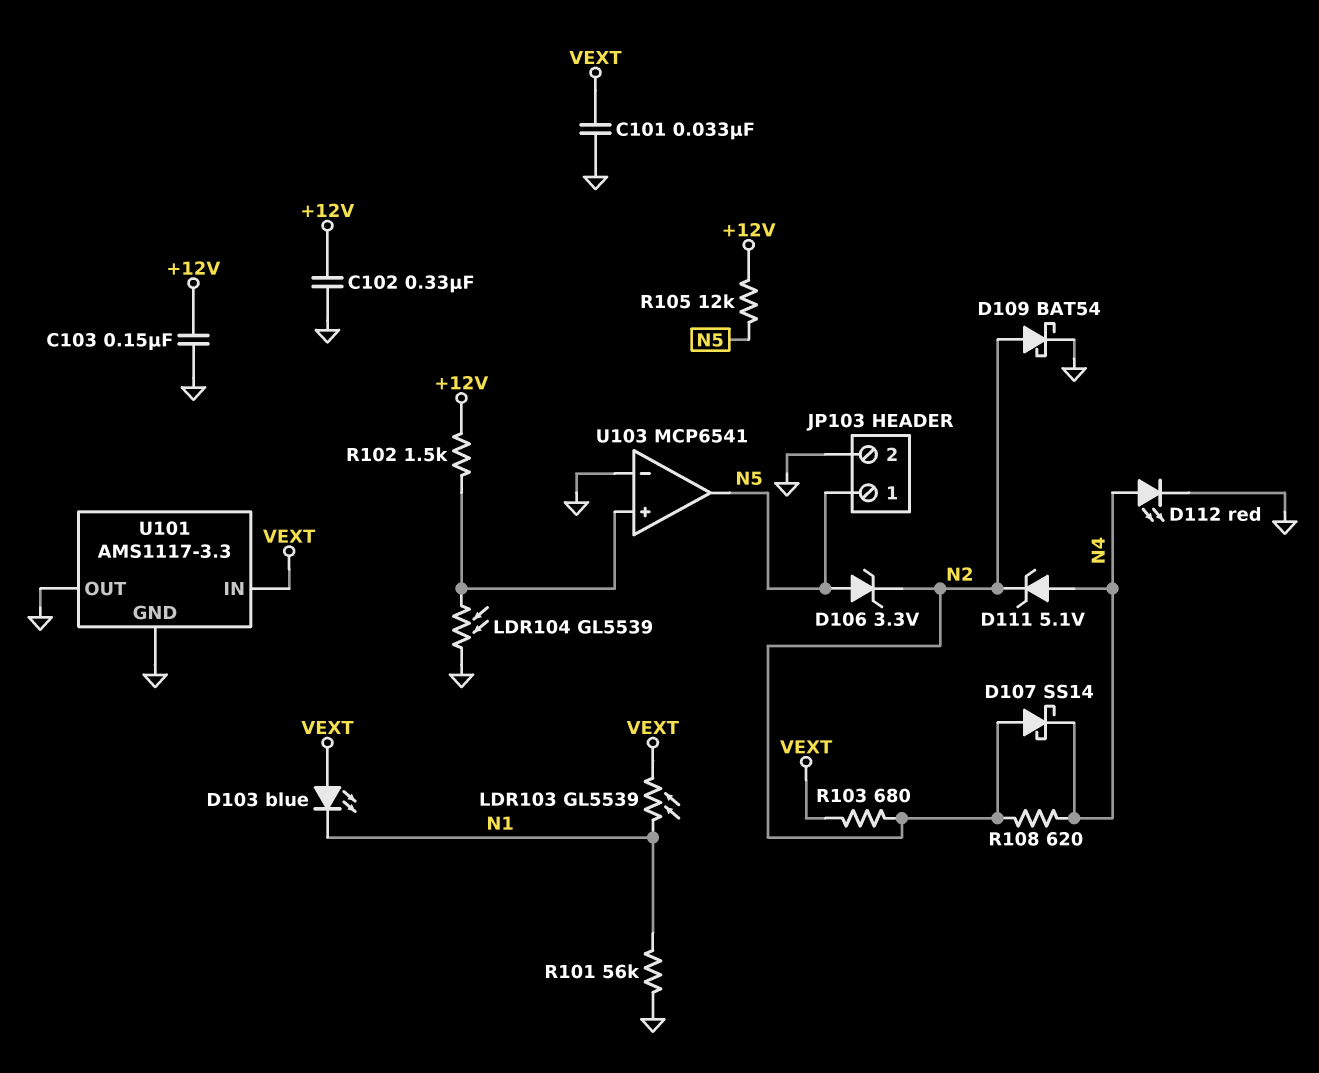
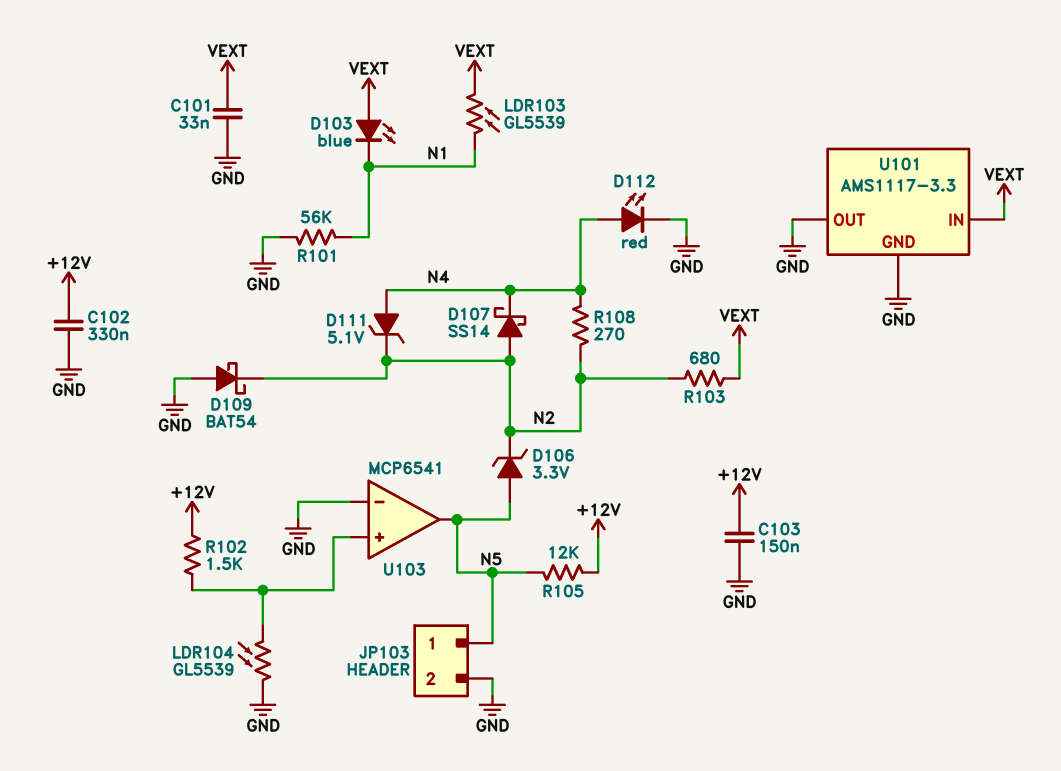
D109: schottky BAT54 (A N2, K GND) -> schottky BAT54 (A GND, K N2)
R108: 620 (N2, N4) -> 270 (N2, N4)

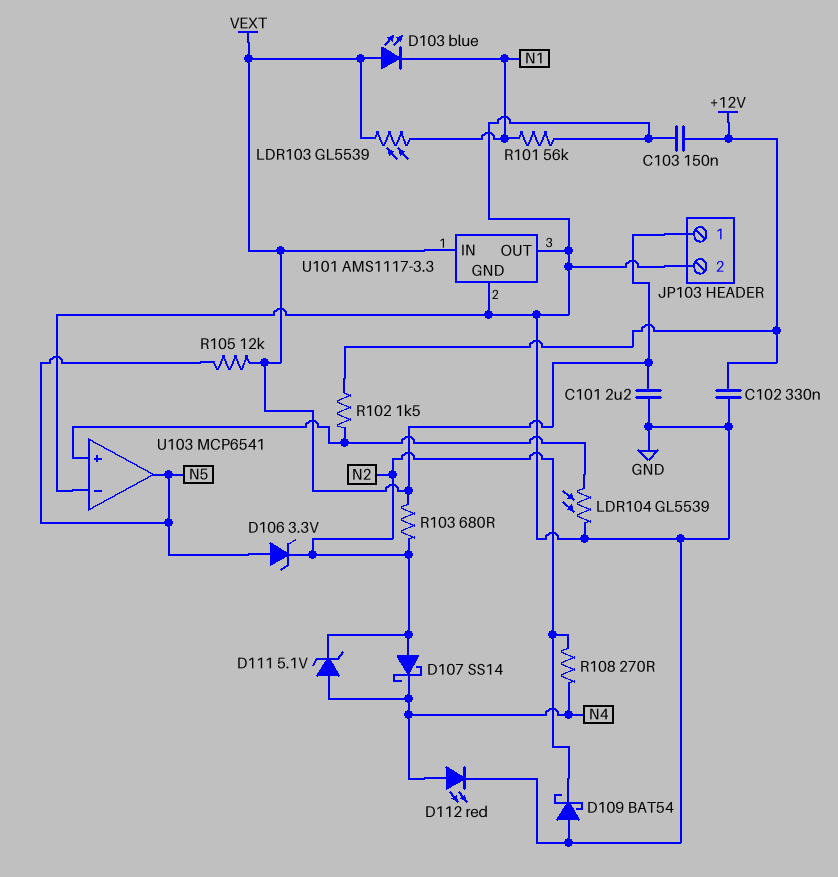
C101: 33nF (GND, VEXT) -> 2.2uF (GND, VEXT)
JP103 pin 1: N5 -> VEXT
R105: 12k (+12V, N5) -> 12k (N5, VEXT)

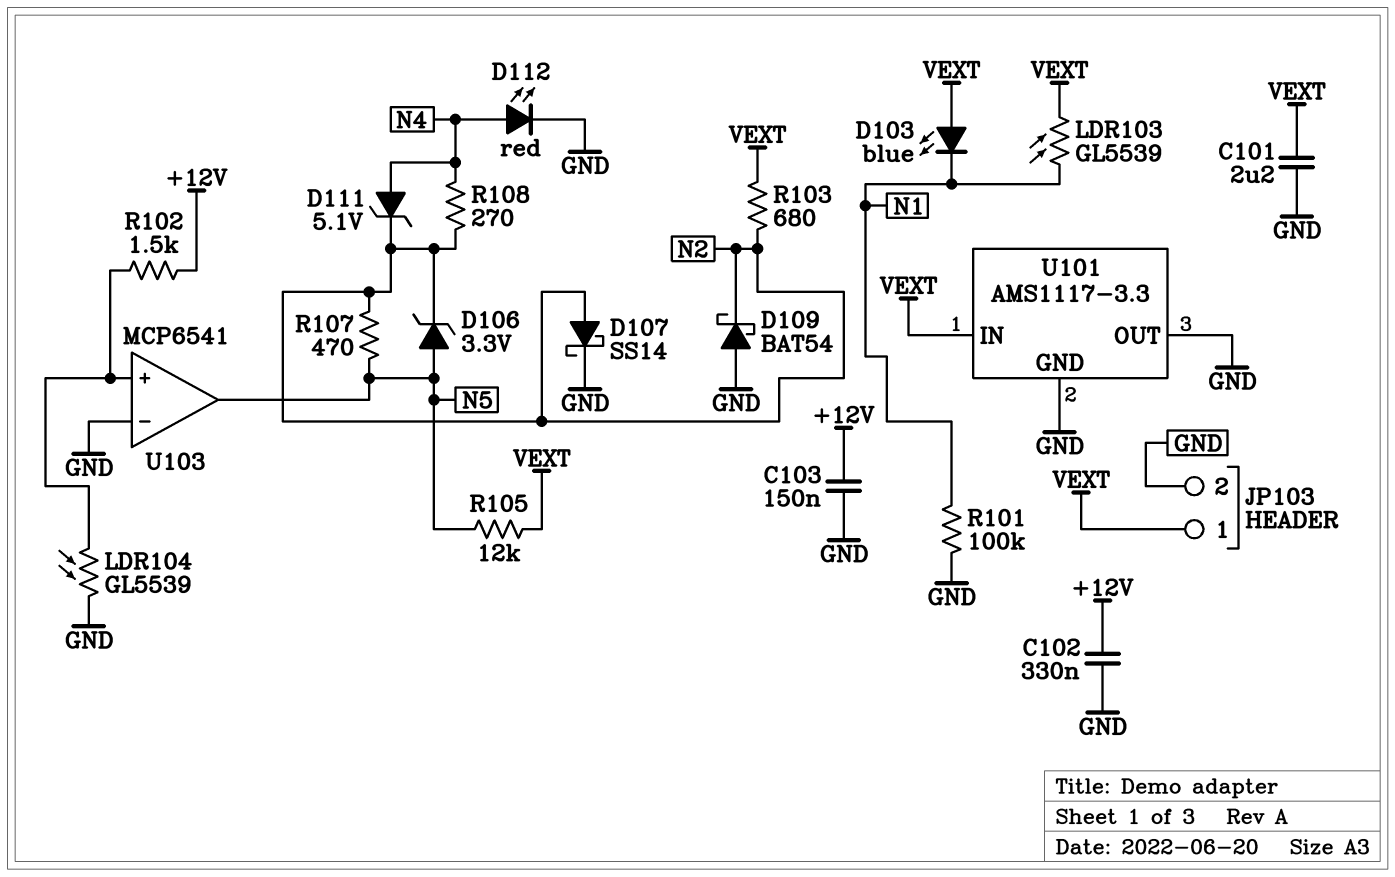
D107: schottky SS14 (A N2, K N4) -> schottky SS14 (A N2, K GND)
R101: 56k (GND, N1) -> 100k (GND, N1)
R107: none -> 470 (N2, N5)

